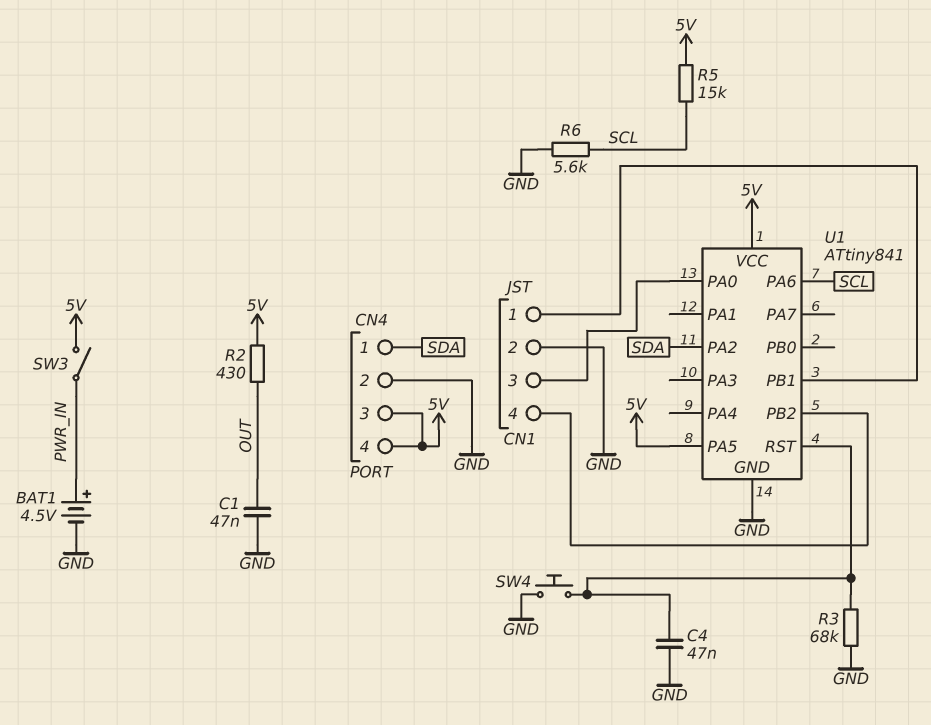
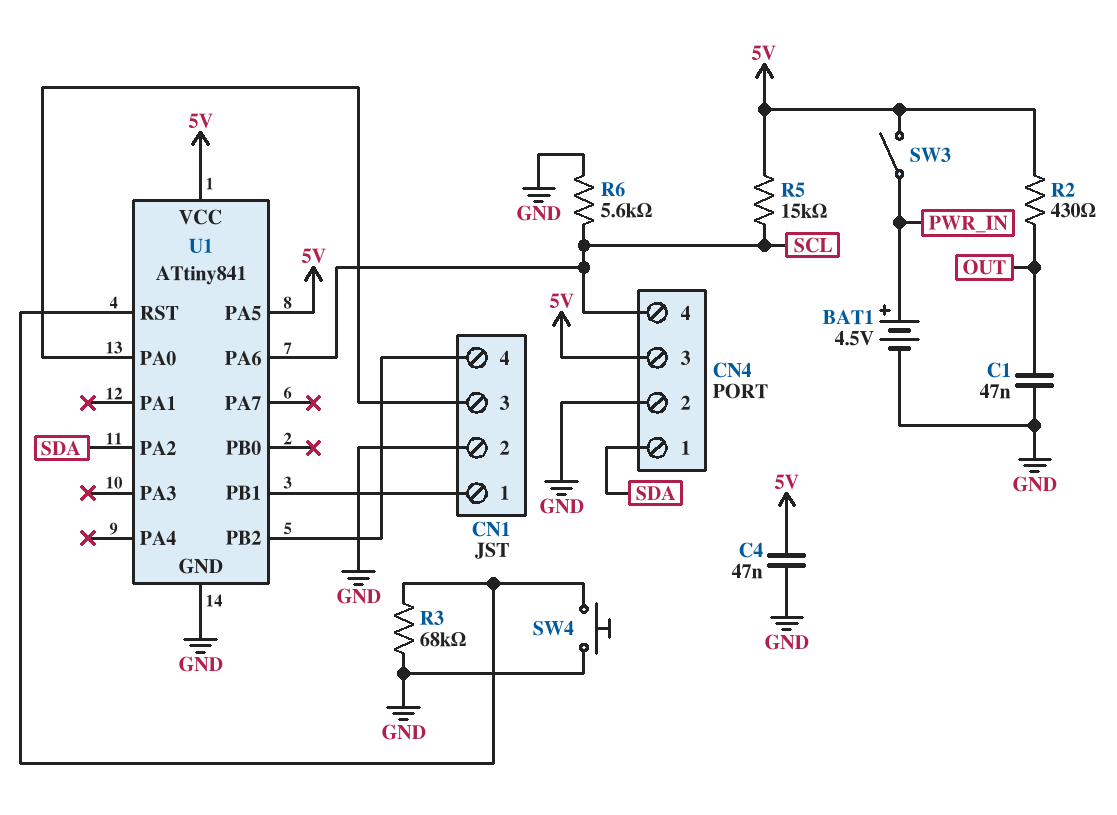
C4: 47nF (GND, U1/RST) -> 47nF (5V, GND)
CN4 pin 4: 5V -> SCL

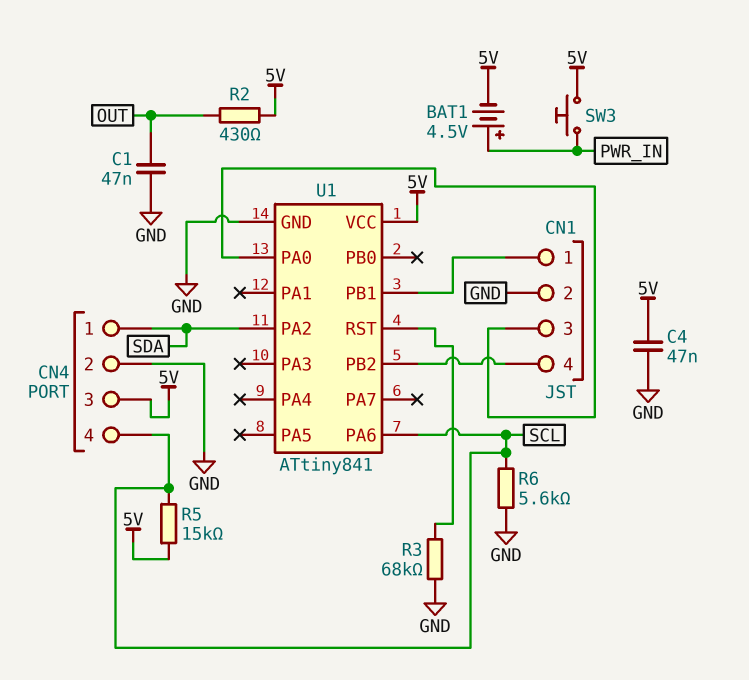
BAT1: 4.5V (plus PWR_IN, minus GND) -> 4.5V (plus PWR_IN, minus 5V)
SW3: switch (5V, PWR_IN) -> button (5V, PWR_IN)
SW4: button (GND, U1/RST) -> none
U1 pin PA5: 5V -> none

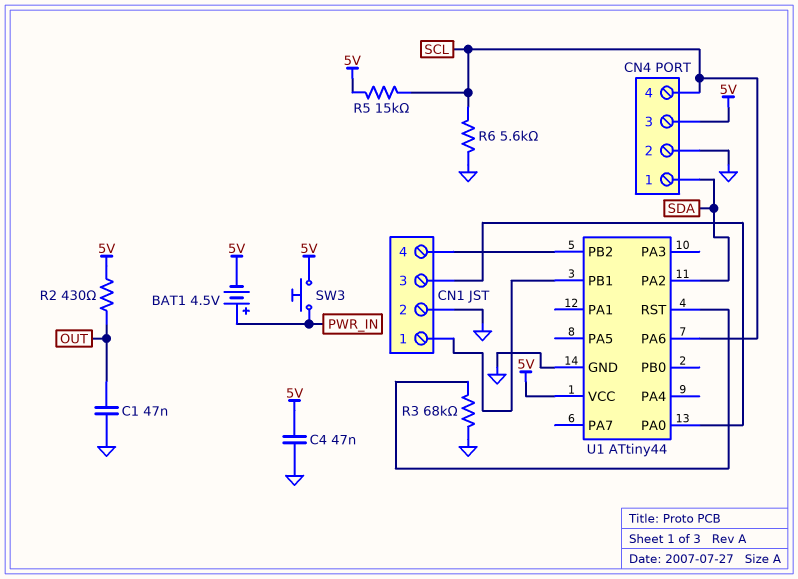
U1: ATtiny841 -> ATtiny44

